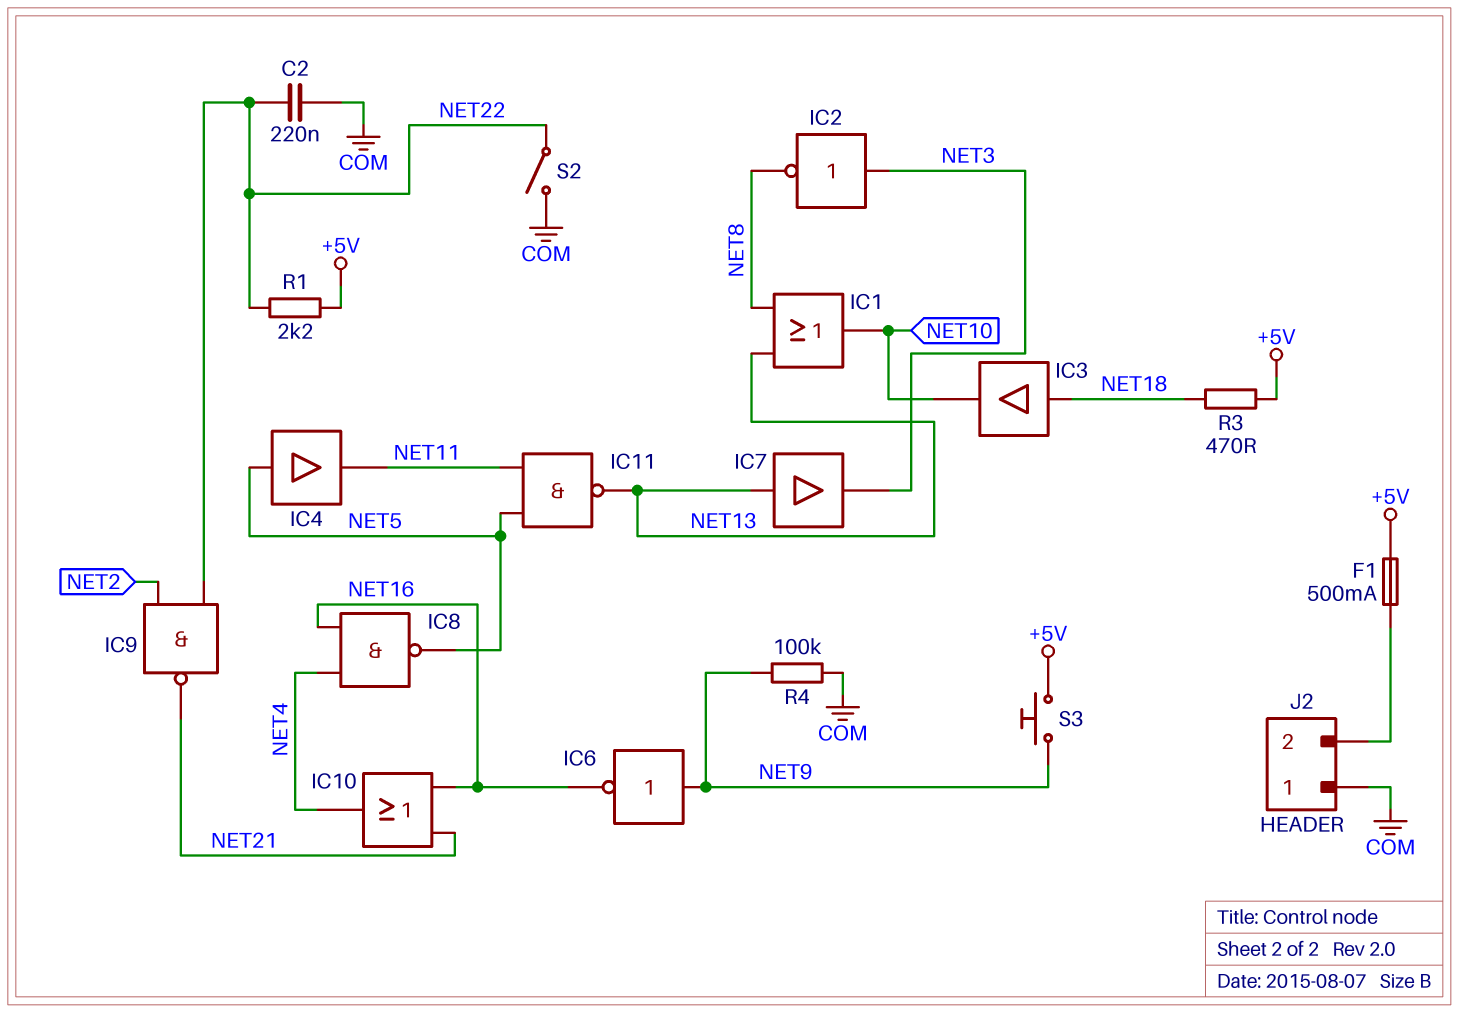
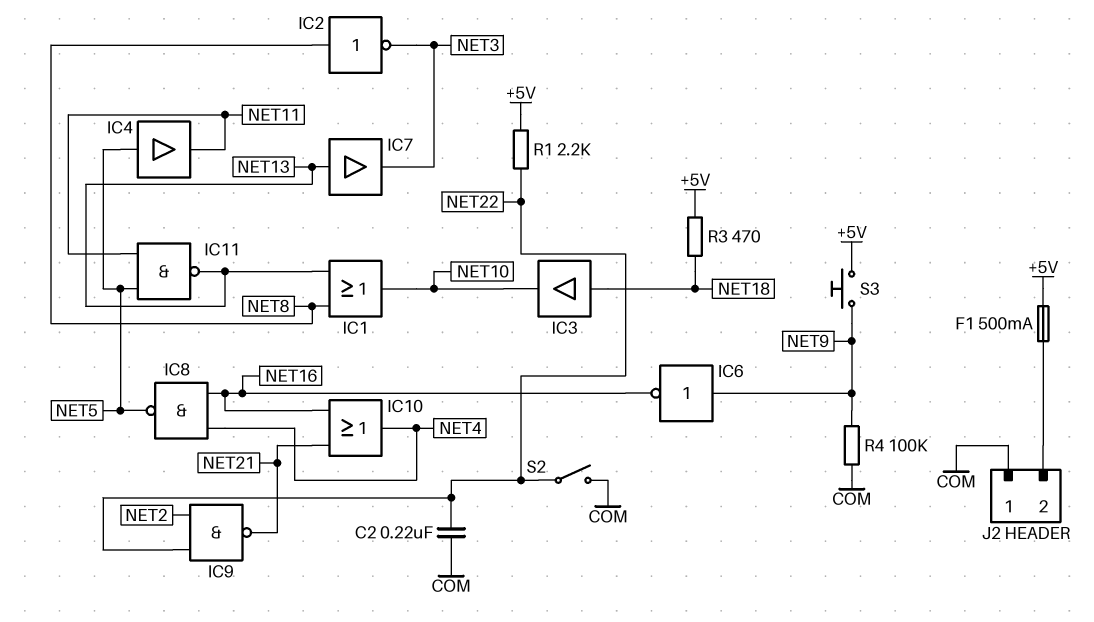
IC2: NOT (in NET3, out NET8) -> NOT (in NET8, out NET3)

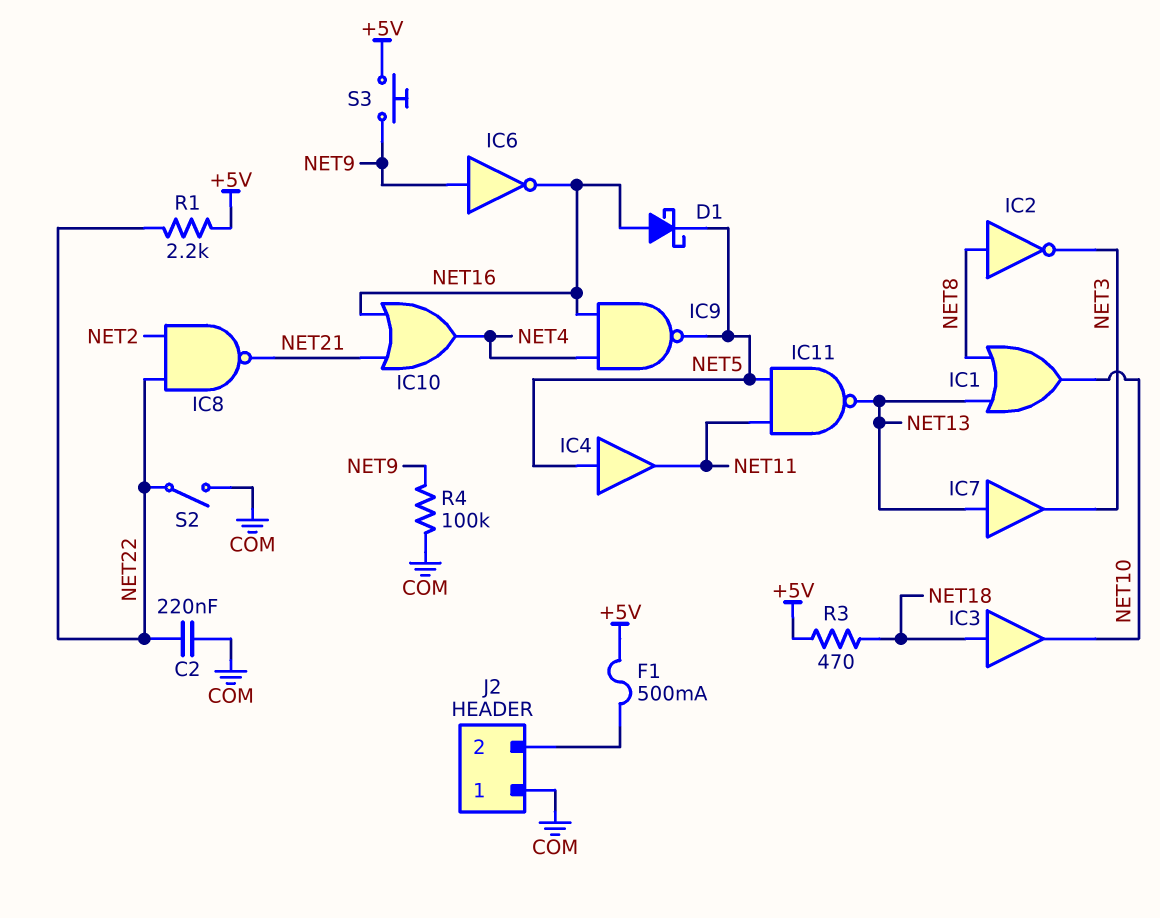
D1: none -> schottky (A NET16, K NET5)
IC8: NAND (in NET4, in NET16, out NET5) -> NAND (in NET2, in NET22, out NET21)
IC9: NAND (in NET2, in NET22, out NET21) -> NAND (in NET4, in NET16, out NET5)

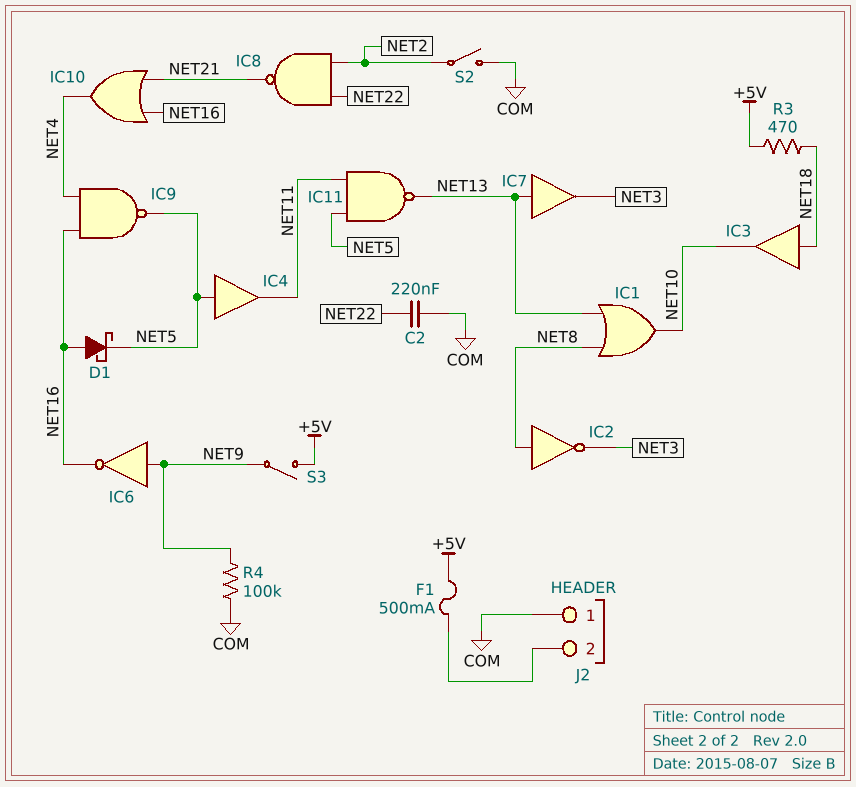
R1: 2.2k (+5V, NET22) -> none
S2: switch (COM, NET22) -> switch (COM, NET2)
S3: button (+5V, NET9) -> switch (+5V, NET9)

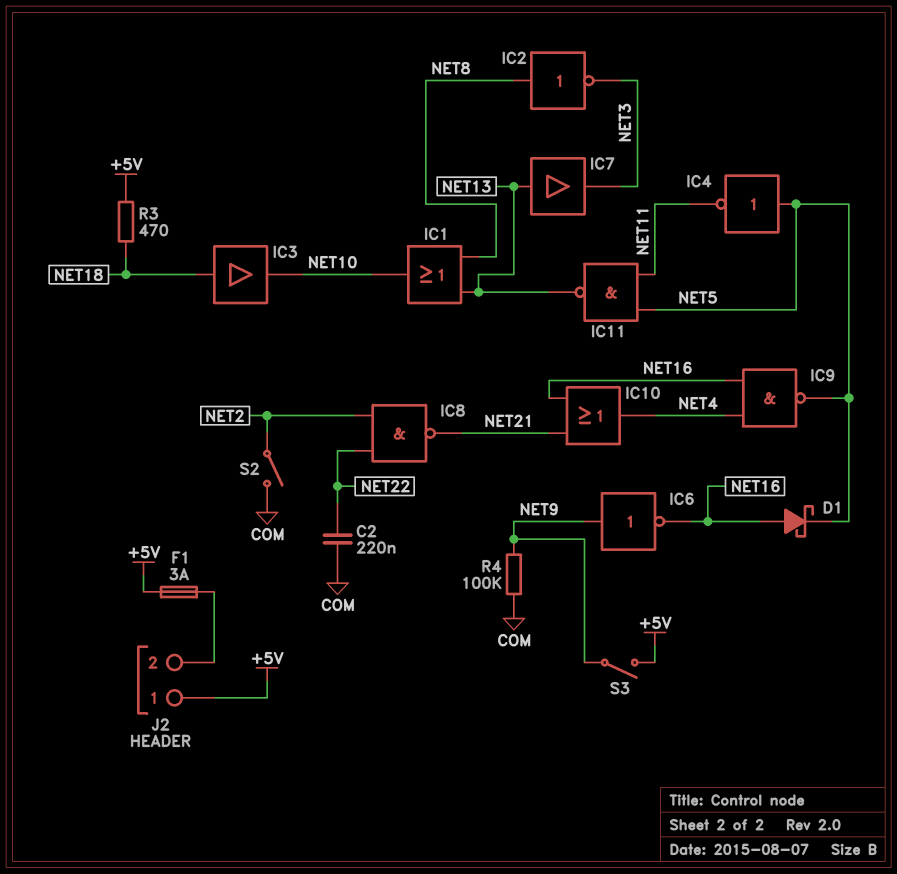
F1: 500mA (+5V, J2/2) -> 3A (+5V, J2/2)
IC4: buffer (in NET5, out NET11) -> NOT (in NET5, out NET11)
J2 pin 1: COM -> +5V

